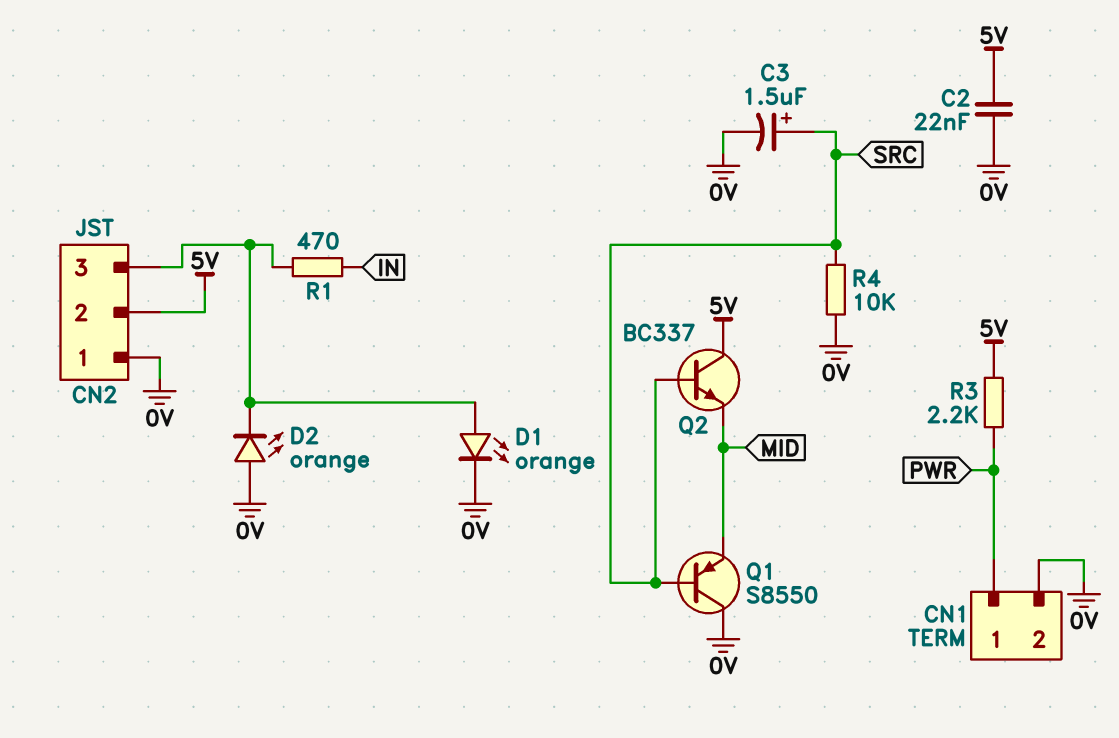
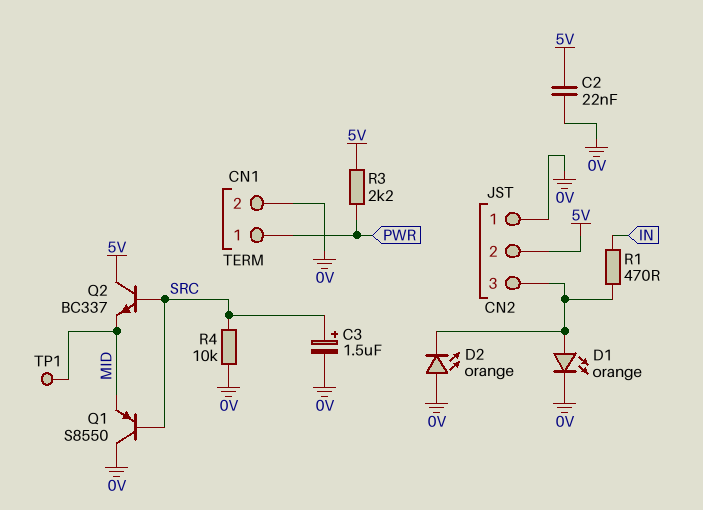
TP1: none -> test point (MID)

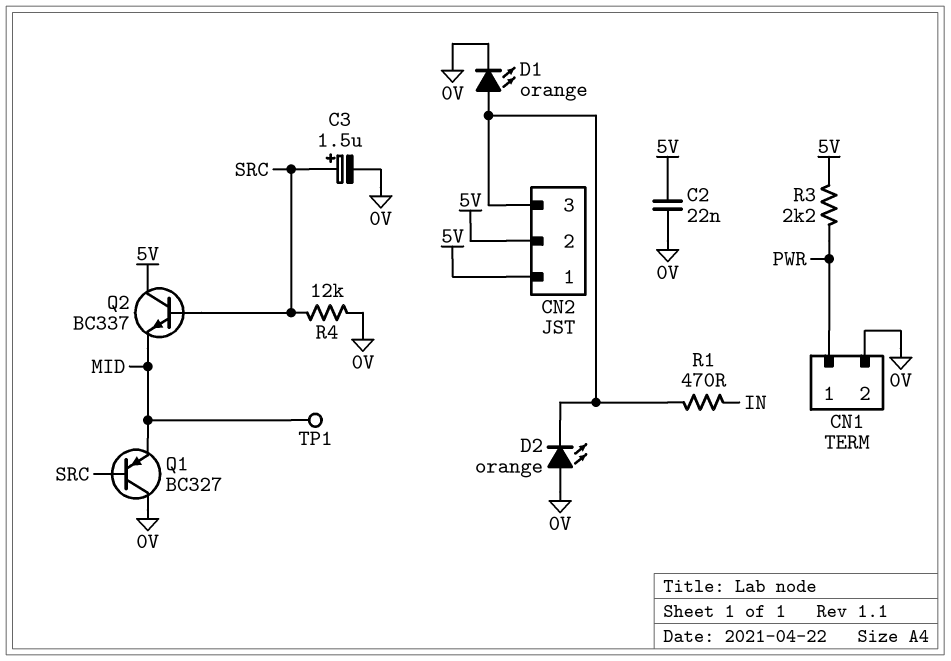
CN2 pin 1: 0V -> 5V
Q1: PNP S8550 (B SRC, C 0V, E MID) -> PNP BC327 (B SRC, C 0V, E MID)
R4: 10k (0V, SRC) -> 12k (0V, SRC)

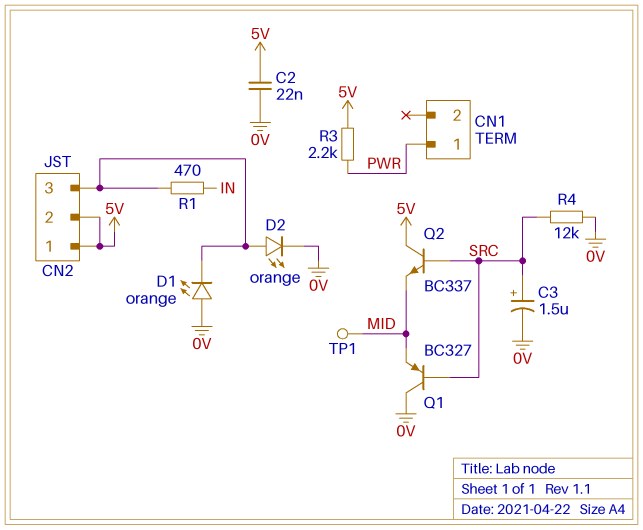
CN1 pin 2: 0V -> none
D1: LED orange (A CN2/3, K 0V) -> LED orange (A 0V, K CN2/3)
D2: LED orange (A 0V, K CN2/3) -> LED orange (A CN2/3, K 0V)

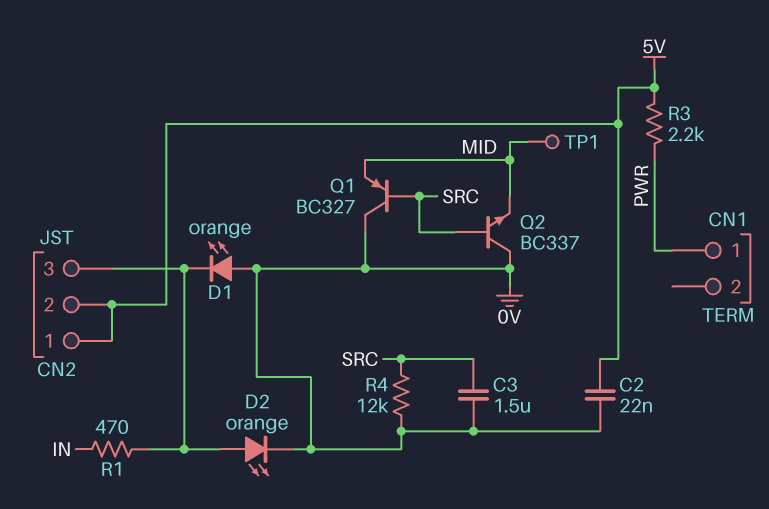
C3: 1.5uF (plus SRC, minus 0V) -> 1.5uF (0V, SRC)
Q2: NPN BC337 (B SRC, C 5V, E MID) -> NPN BC337 (B SRC, C 0V, E MID)

